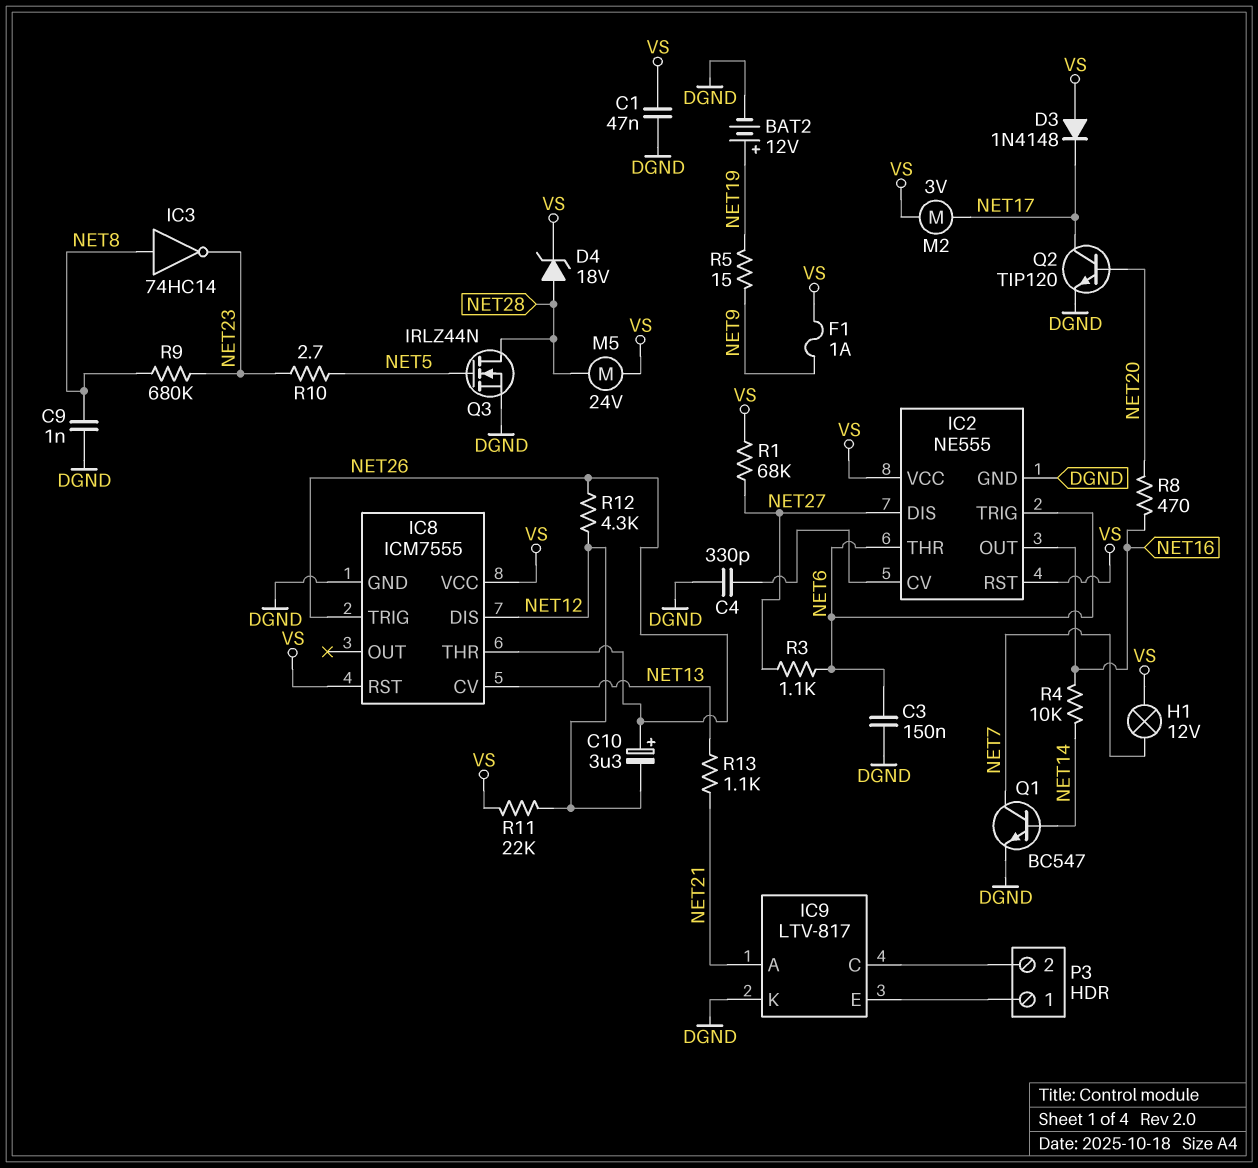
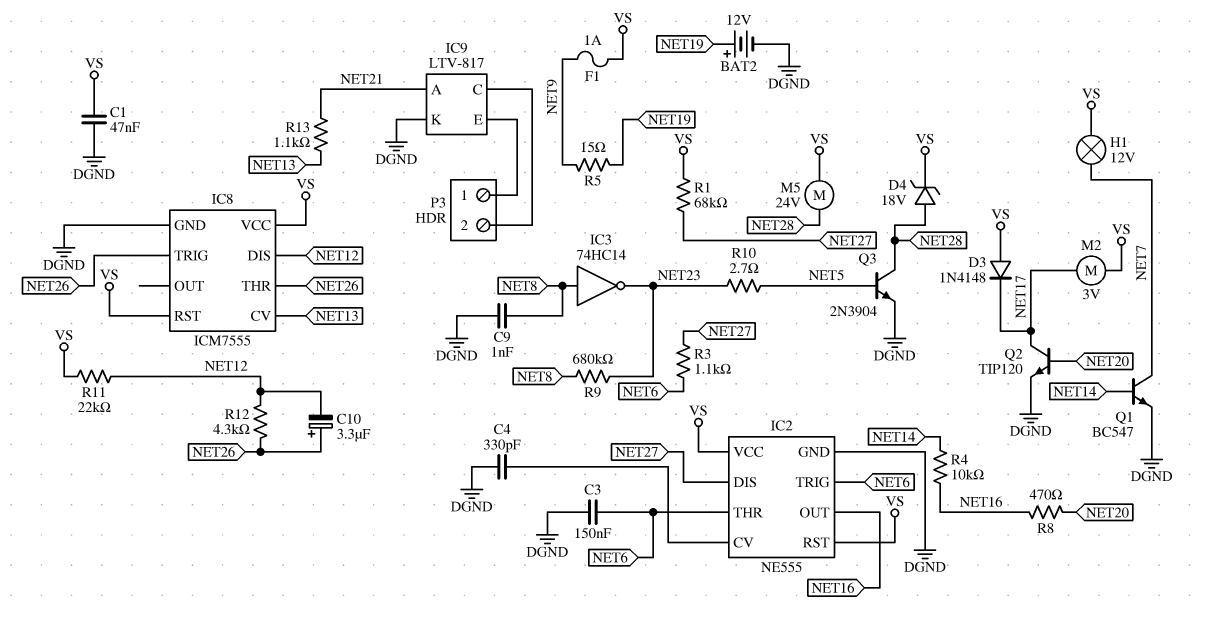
Q3: NMOS IRLZ44N (G NET5, D NET28, S DGND) -> NPN 2N3904 (B NET5, C NET28, E DGND)

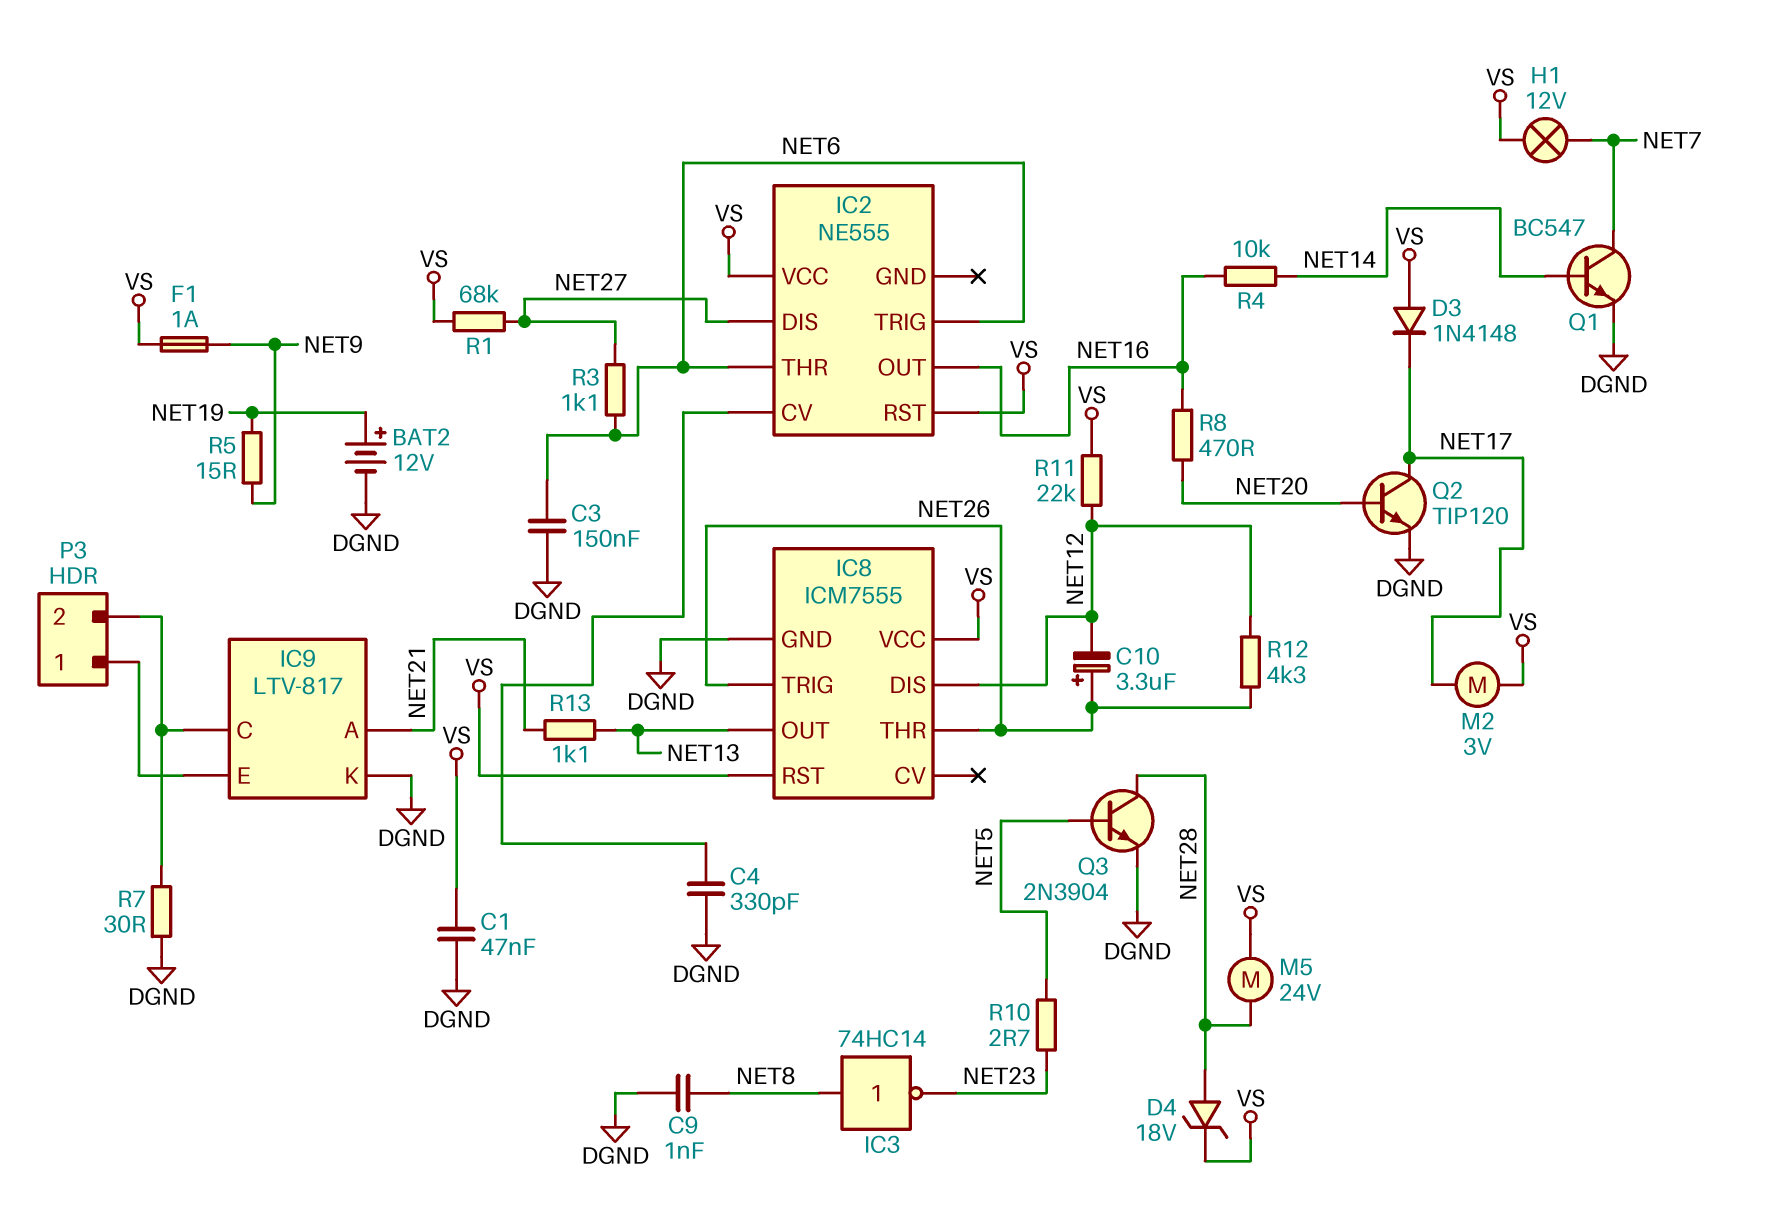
IC2 pin GND: DGND -> none
IC8 pin CV: NET13 -> none
IC8 pin OUT: none -> NET13
R7: none -> 30 (DGND, IC9/C)
R9: 680k (NET8, NET23) -> none

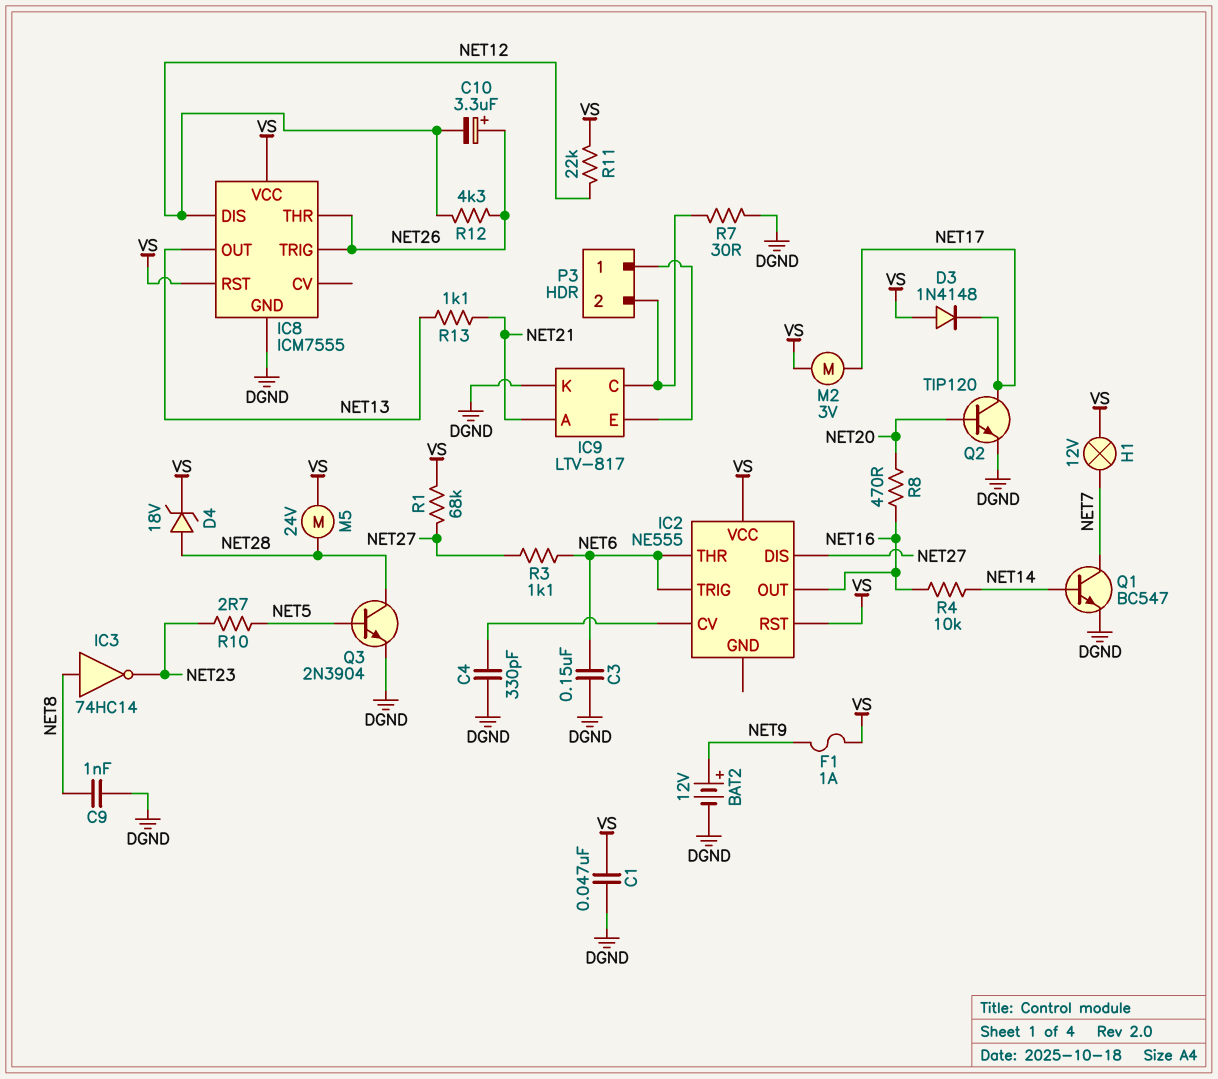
BAT2: 12V (plus NET19, minus DGND) -> 12V (plus NET9, minus DGND)
R5: 15 (NET9, NET19) -> none

